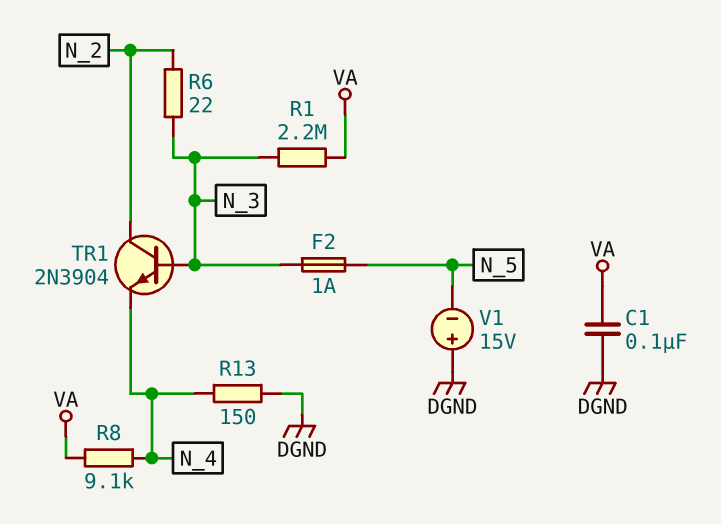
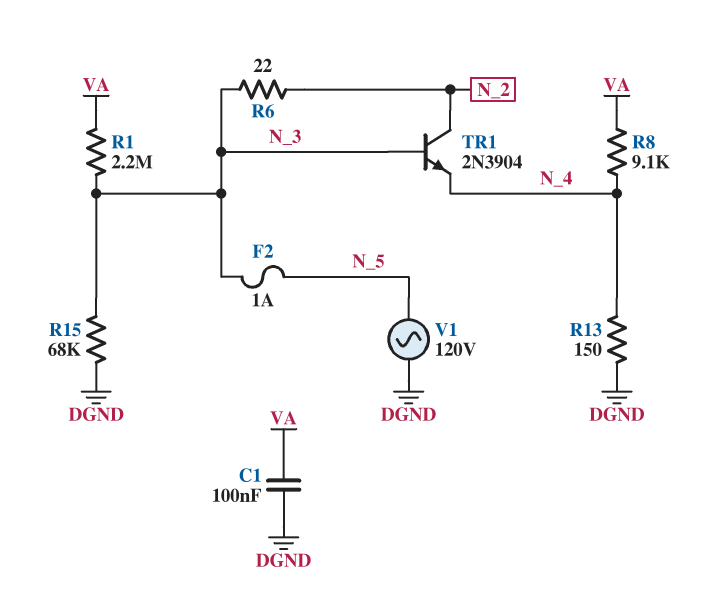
R15: none -> 68k (DGND, N_3)
V1: 15V (plus DGND, minus N_5) -> AC 120V (DGND, N_5)

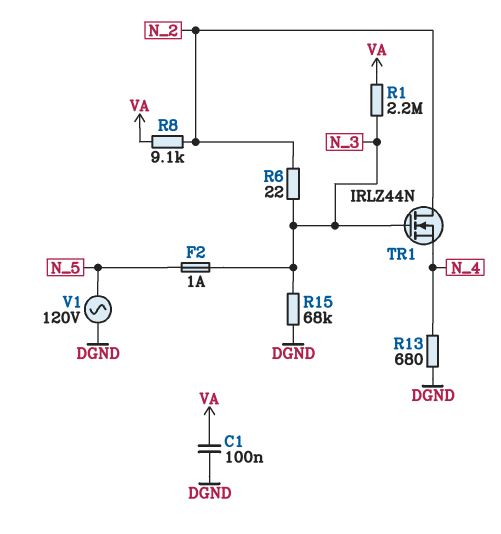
R8: 9.1k (N_4, VA) -> 9.1k (N_2, VA)
R13: 150 (DGND, N_4) -> 680 (DGND, N_4)
TR1: NPN 2N3904 (B N_3, C N_2, E N_4) -> NMOS IRLZ44N (G N_3, D N_2, S N_4)

